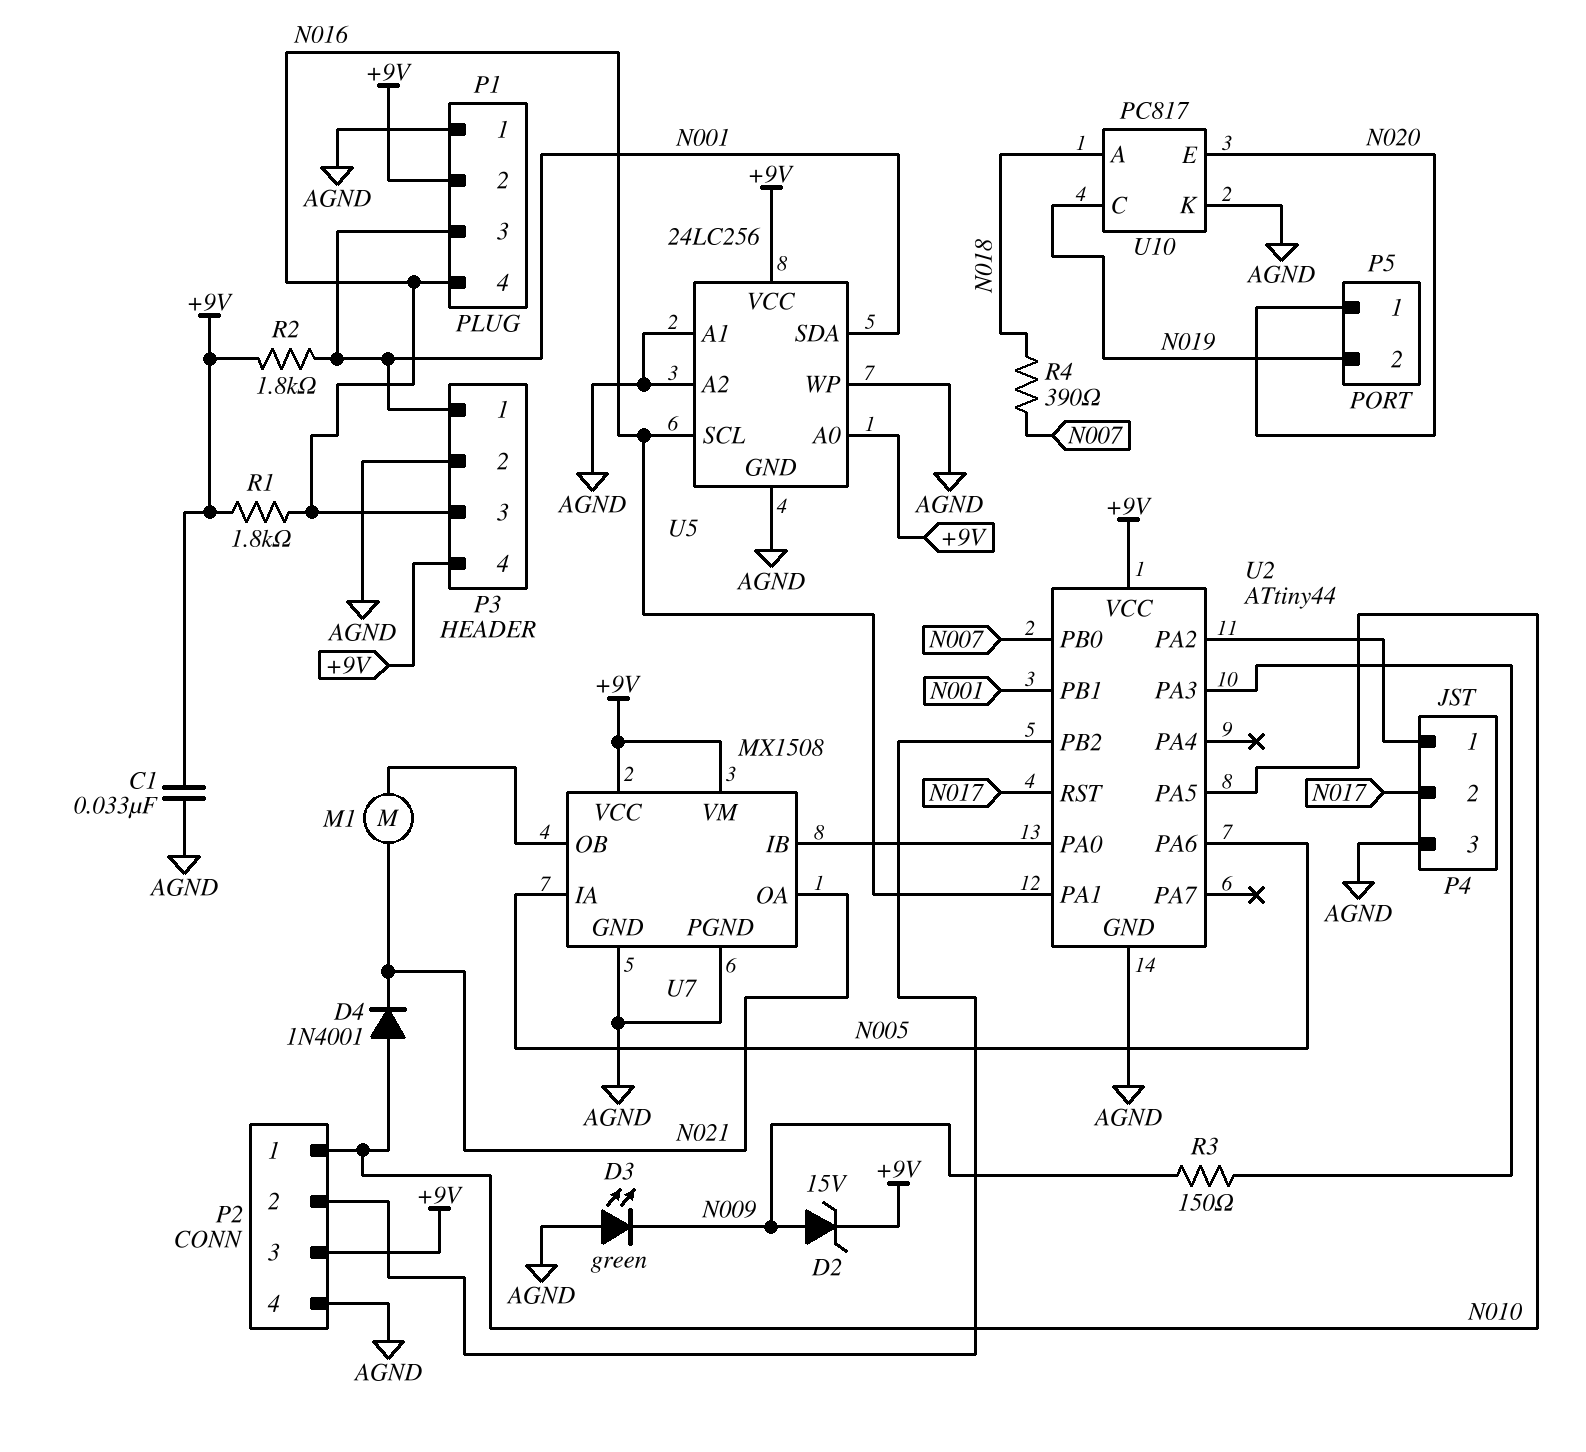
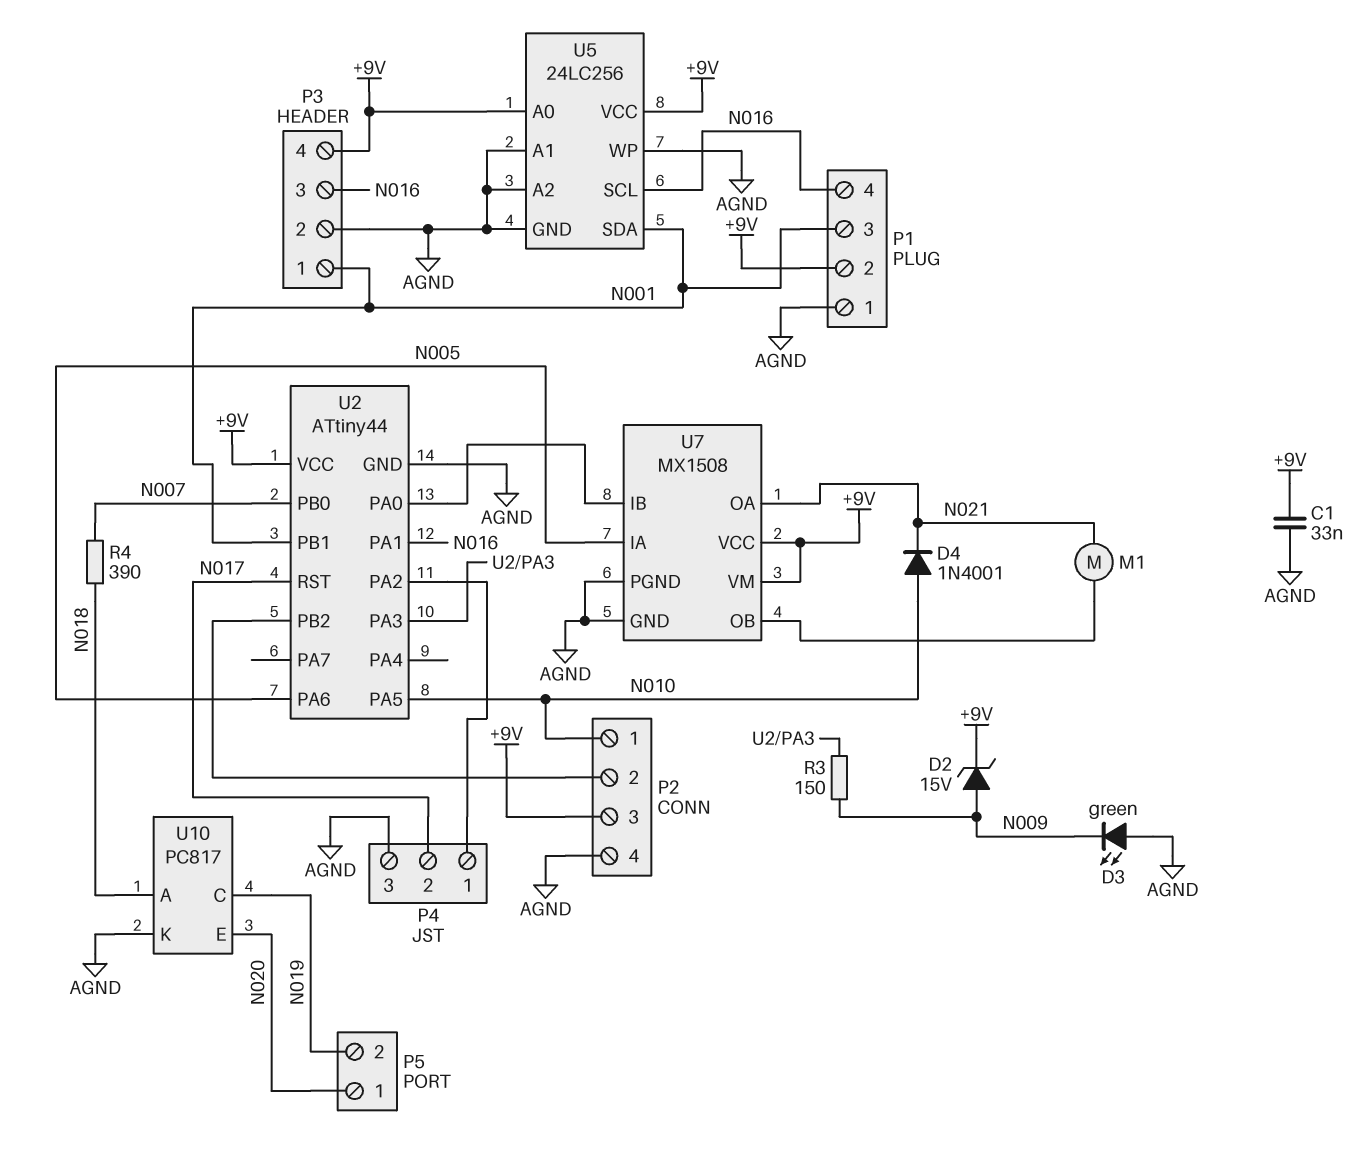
R1: 1.8k (+9V, N016) -> none
R2: 1.8k (+9V, N001) -> none

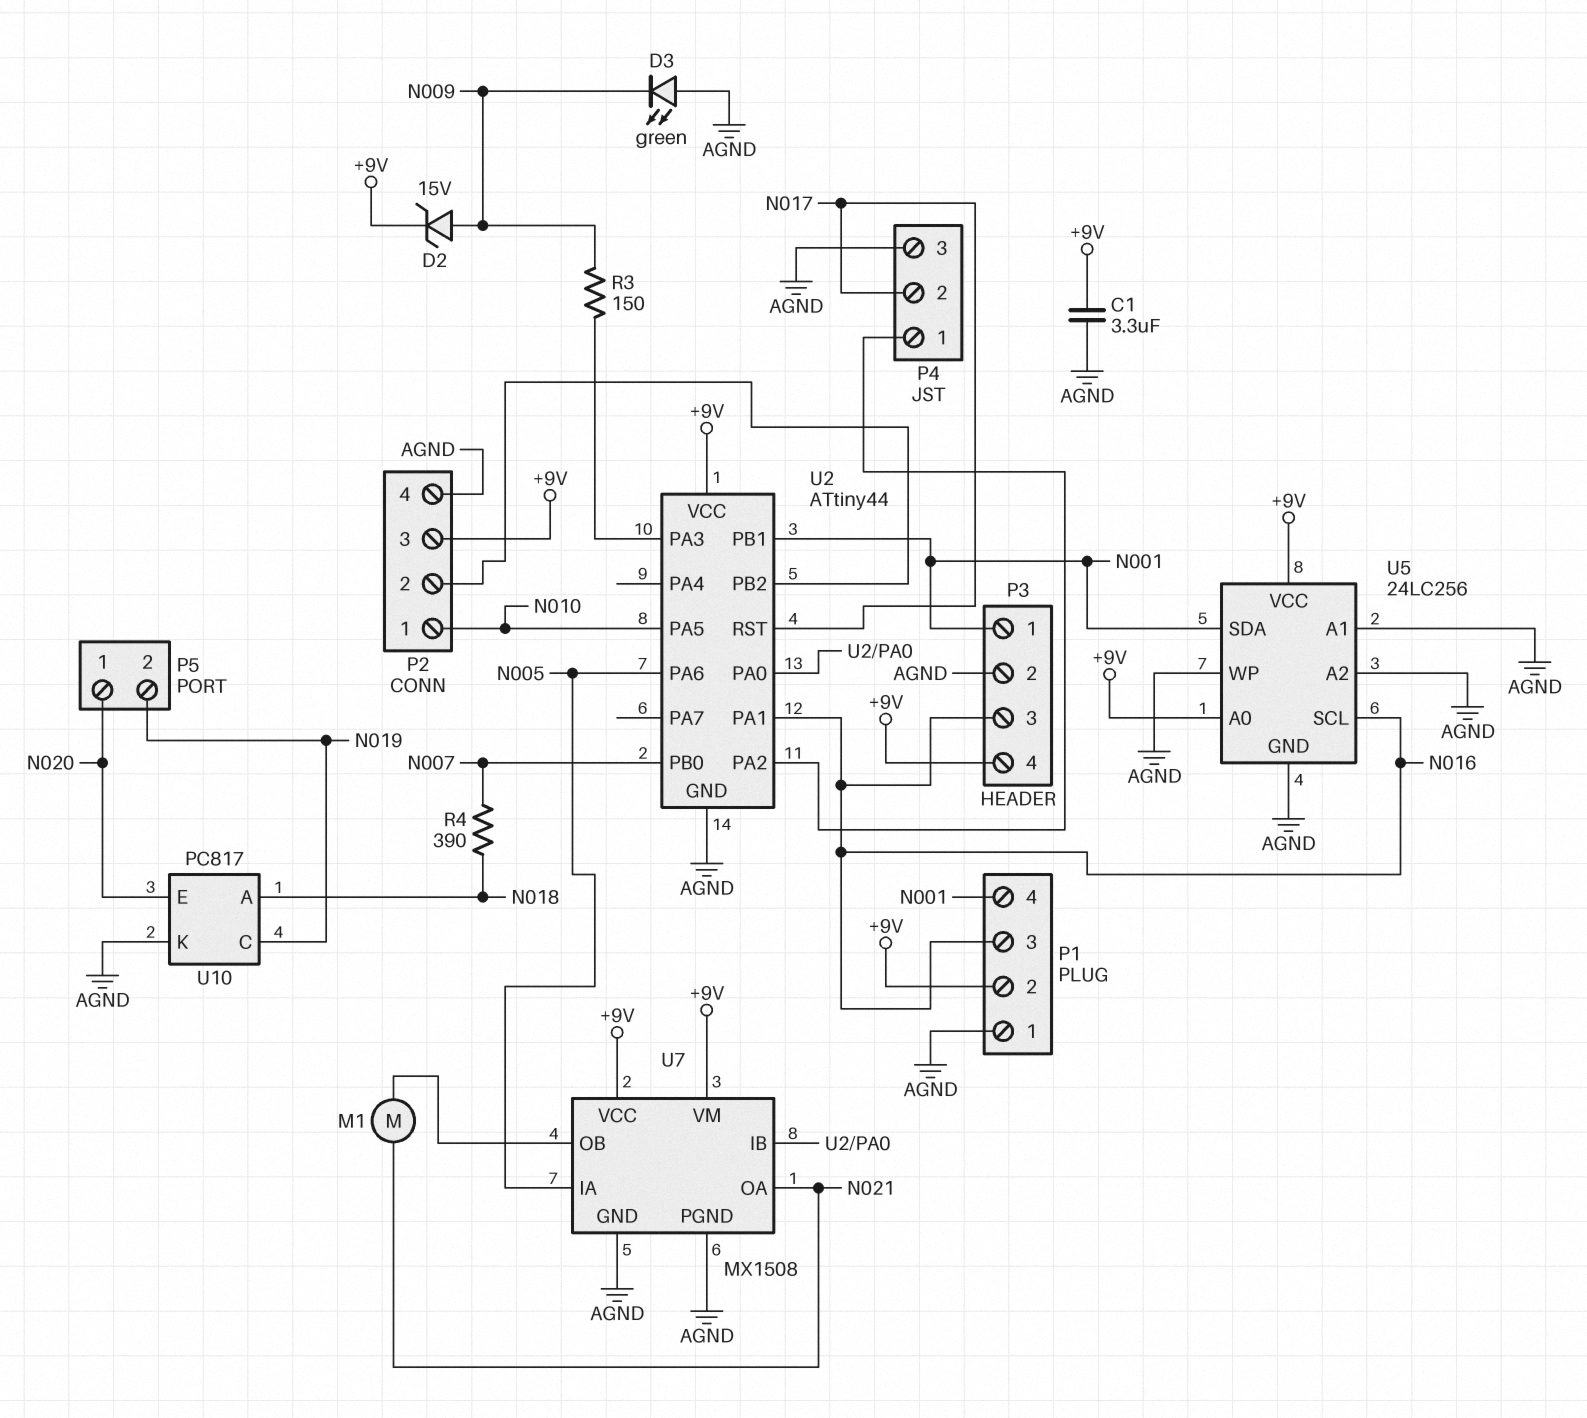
C1: 33nF (+9V, AGND) -> 3.3uF (+9V, AGND)
D4: diode 1N4001 (A N010, K N021) -> none
P1 pin 3: N001 -> N016
P1 pin 4: N016 -> N001

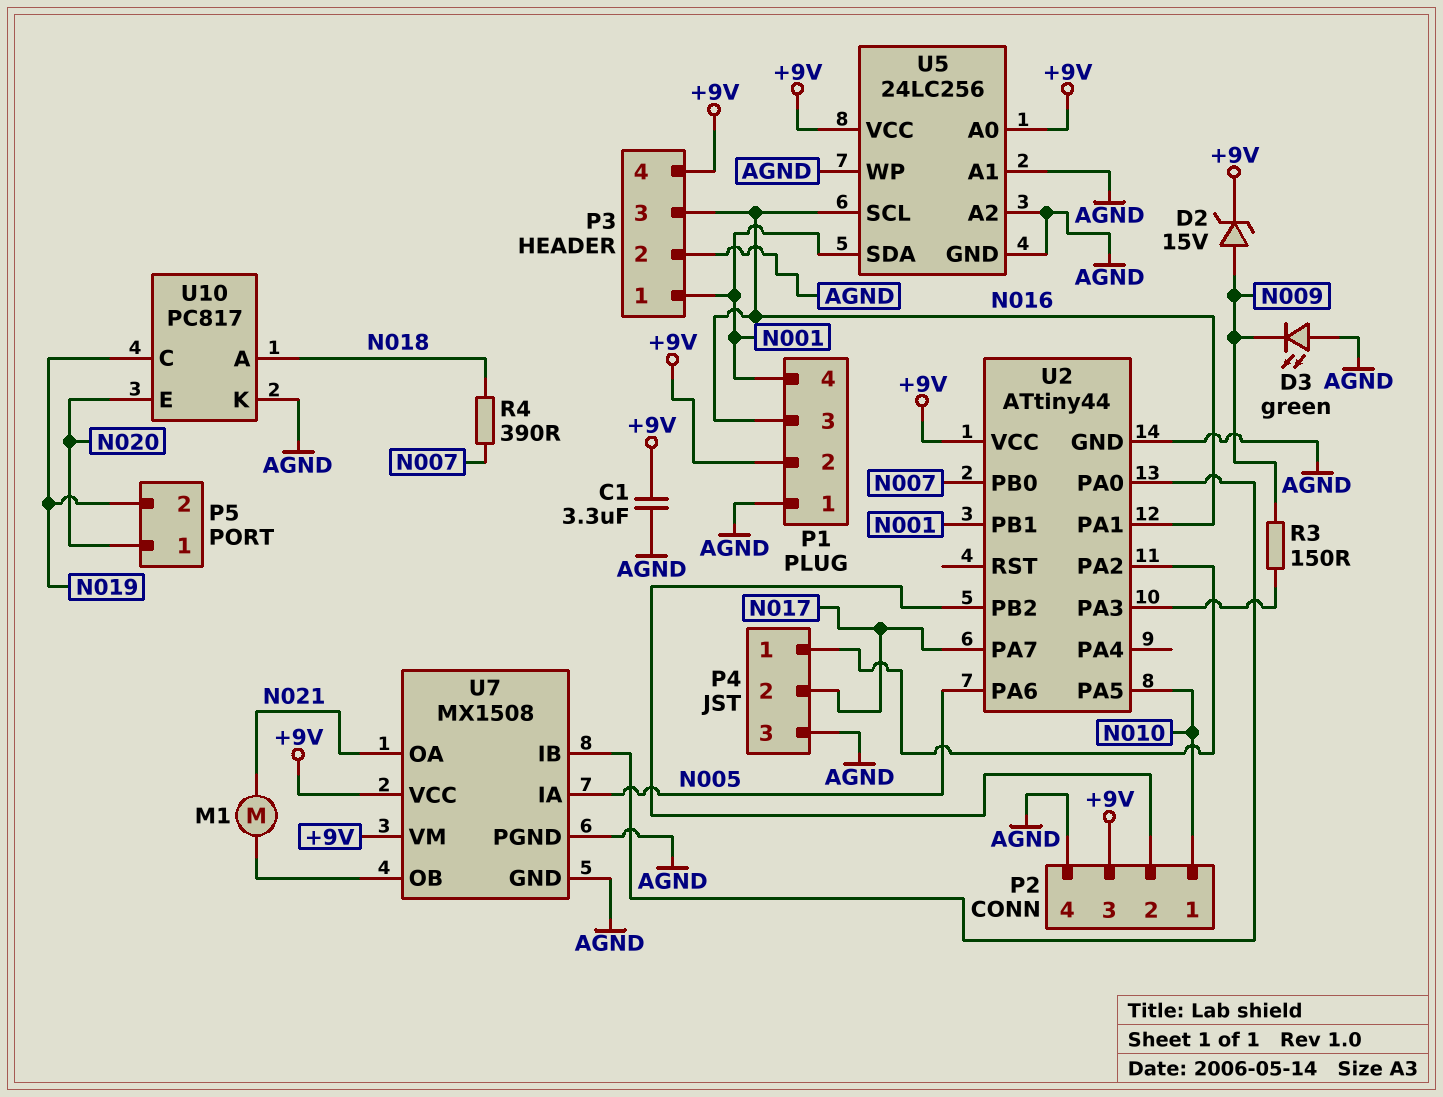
U2 pin PA7: none -> N017
U2 pin RST: N017 -> none

